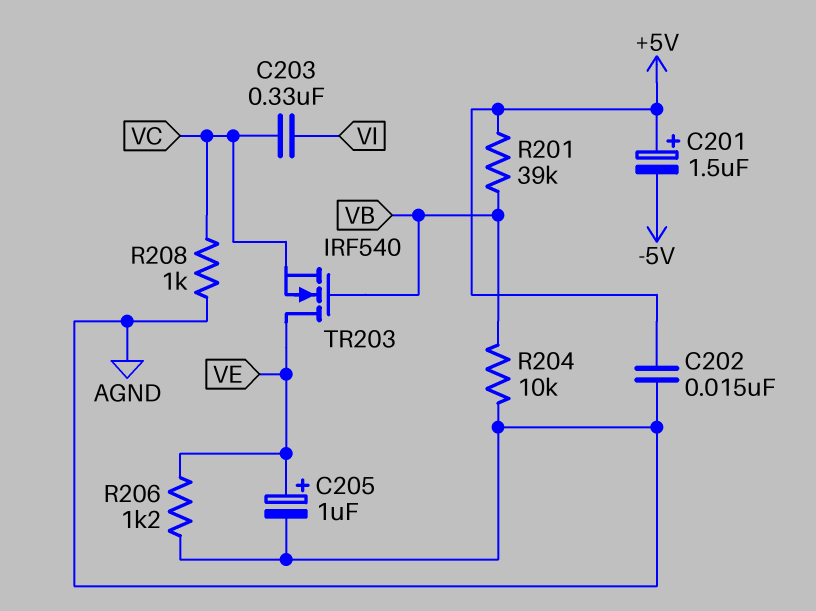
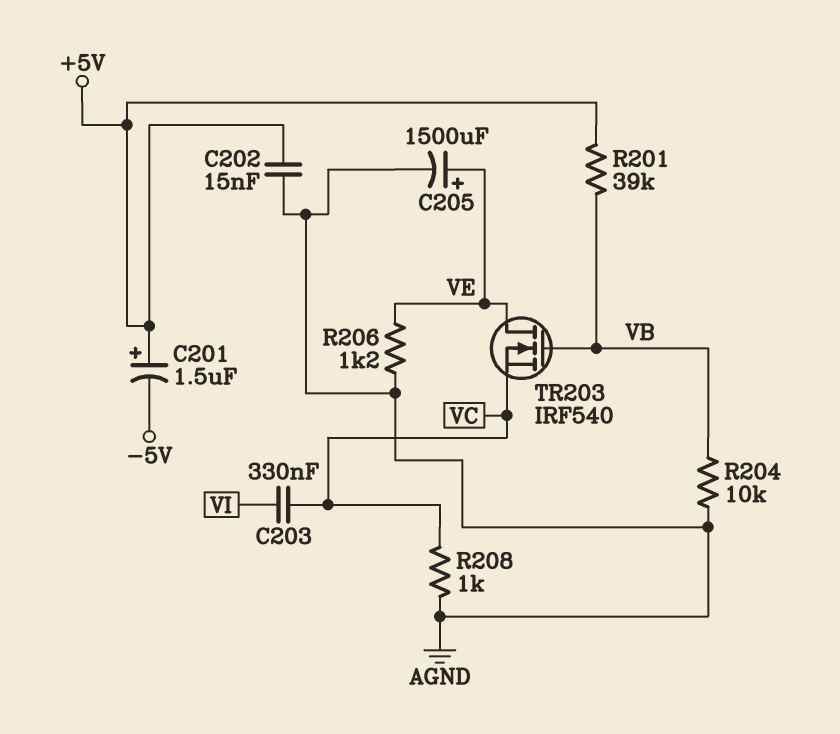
C205: 1uF (plus VE, minus AGND) -> 1500uF (plus VE, minus AGND)

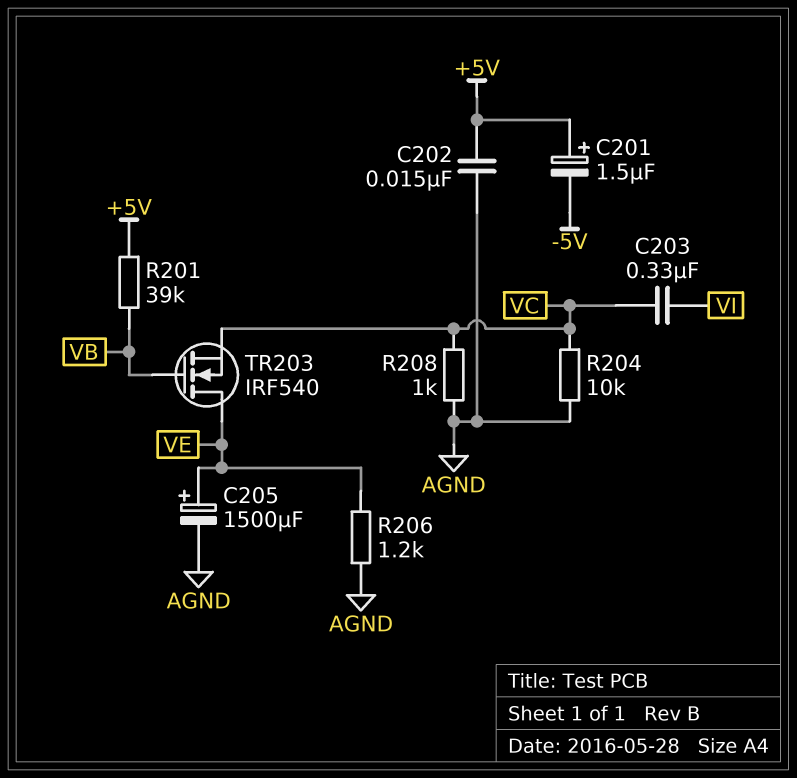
R204: 10k (AGND, VB) -> 10k (AGND, VC)

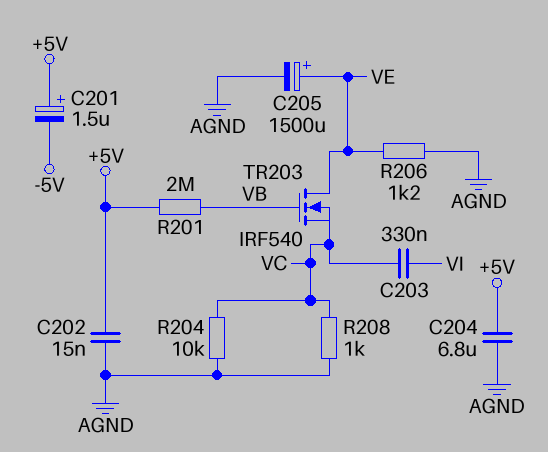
C204: none -> 6.8uF (+5V, AGND)
R201: 39k (+5V, VB) -> 2M (+5V, VB)

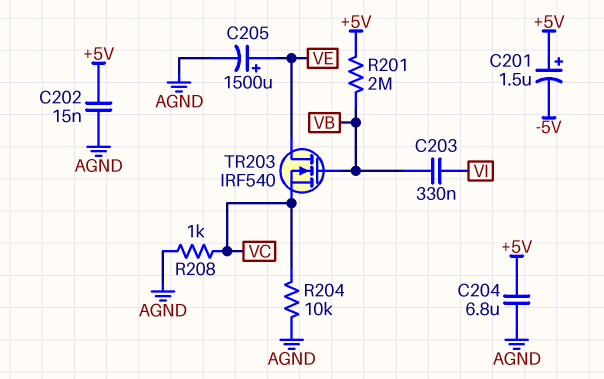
C203: 330nF (VC, VI) -> 330nF (VB, VI)
R206: 1.2k (AGND, VE) -> none

